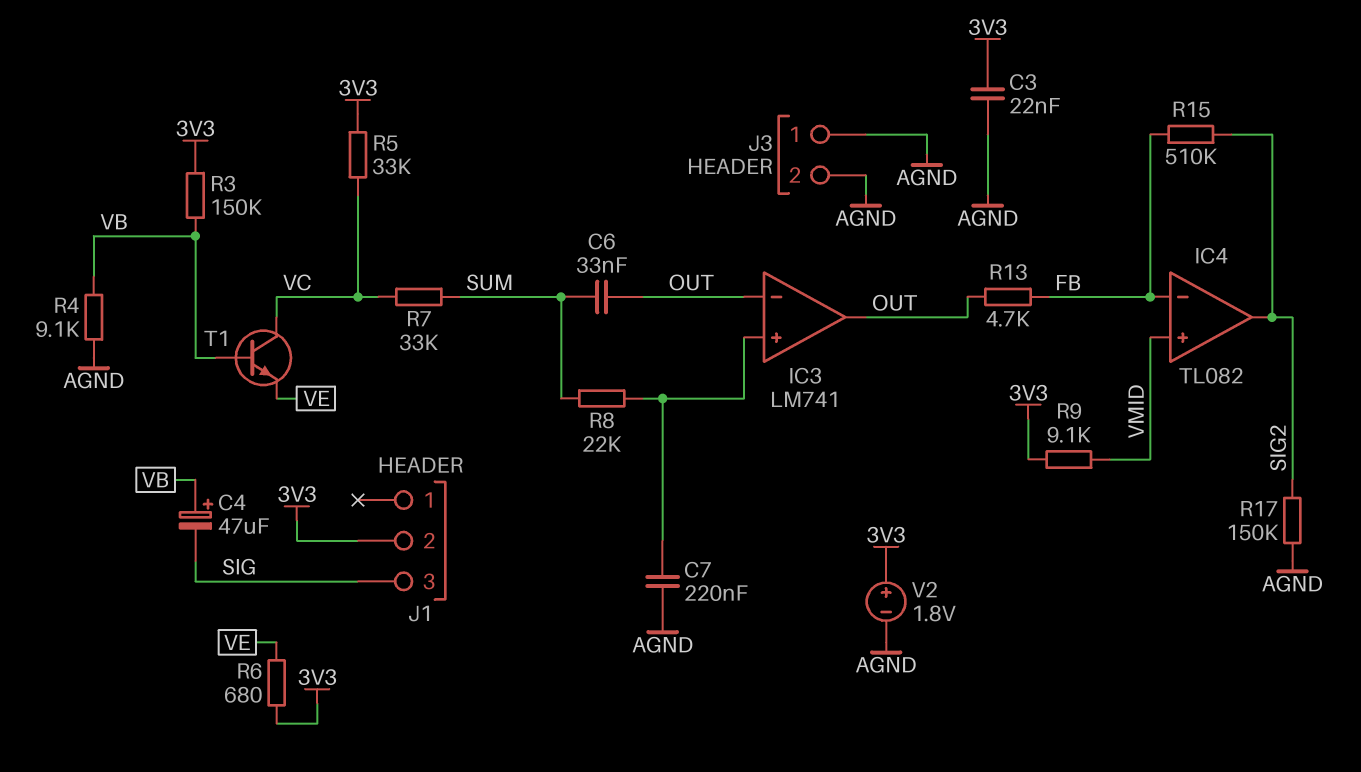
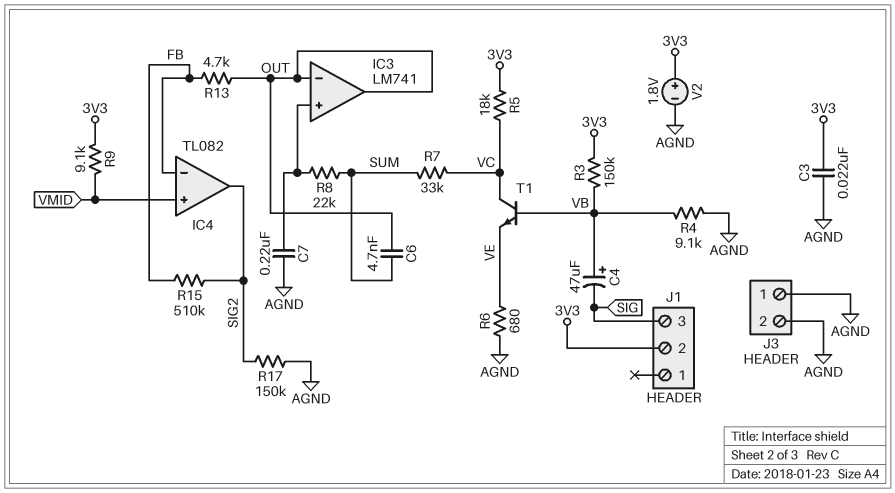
C6: 33nF (OUT, SUM) -> 4.7nF (OUT, SUM)
R5: 33k (3V3, VC) -> 18k (3V3, VC)
R6: 680 (3V3, VE) -> 680 (AGND, VE)

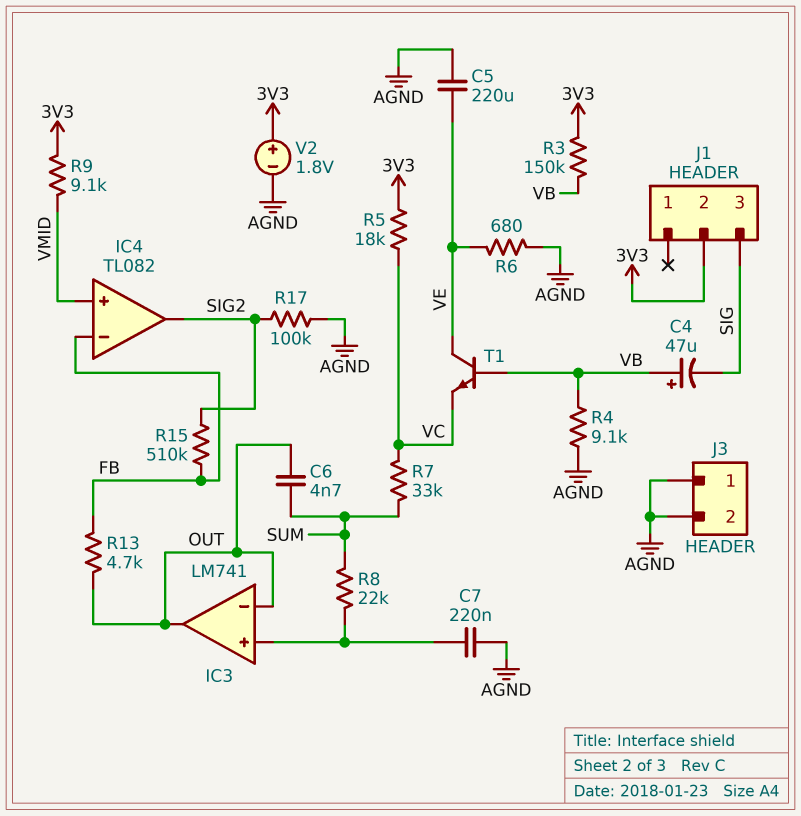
C3: 22nF (3V3, AGND) -> none
C5: none -> 220uF (AGND, VE)
R17: 150k (AGND, SIG2) -> 100k (AGND, SIG2)
T1: NPN (B VB, C VC, E VE) -> NPN (B VB, C VE, E VC)

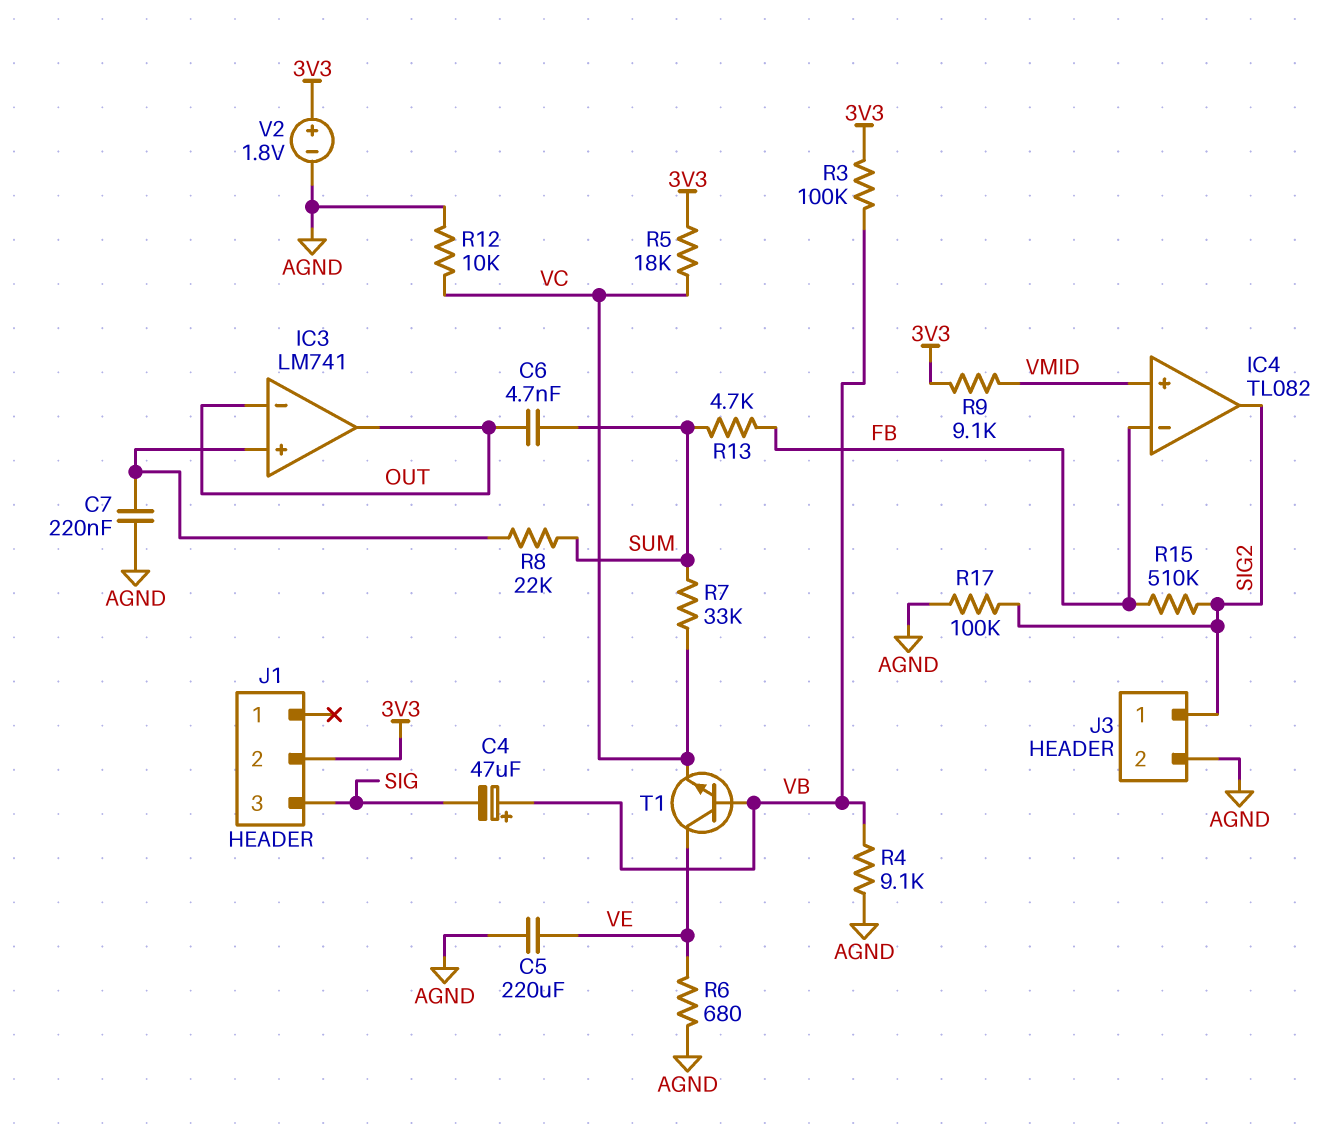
J3 pin 1: AGND -> SIG2
R3: 150k (3V3, VB) -> 100k (3V3, VB)
R12: none -> 10k (AGND, VC)
R13: 4.7k (FB, OUT) -> 4.7k (FB, SUM)

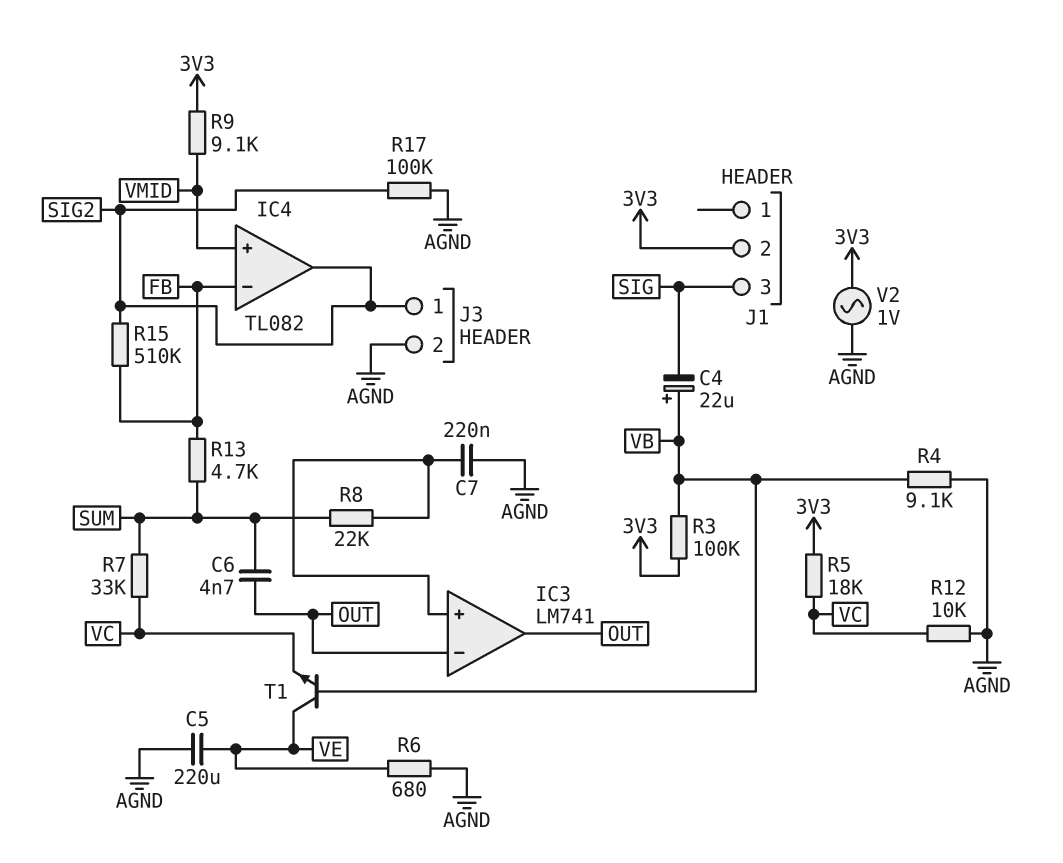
C4: 47uF (plus VB, minus SIG) -> 22uF (plus VB, minus SIG)
V2: 1.8V (plus 3V3, minus AGND) -> AC 1V (3V3, AGND)

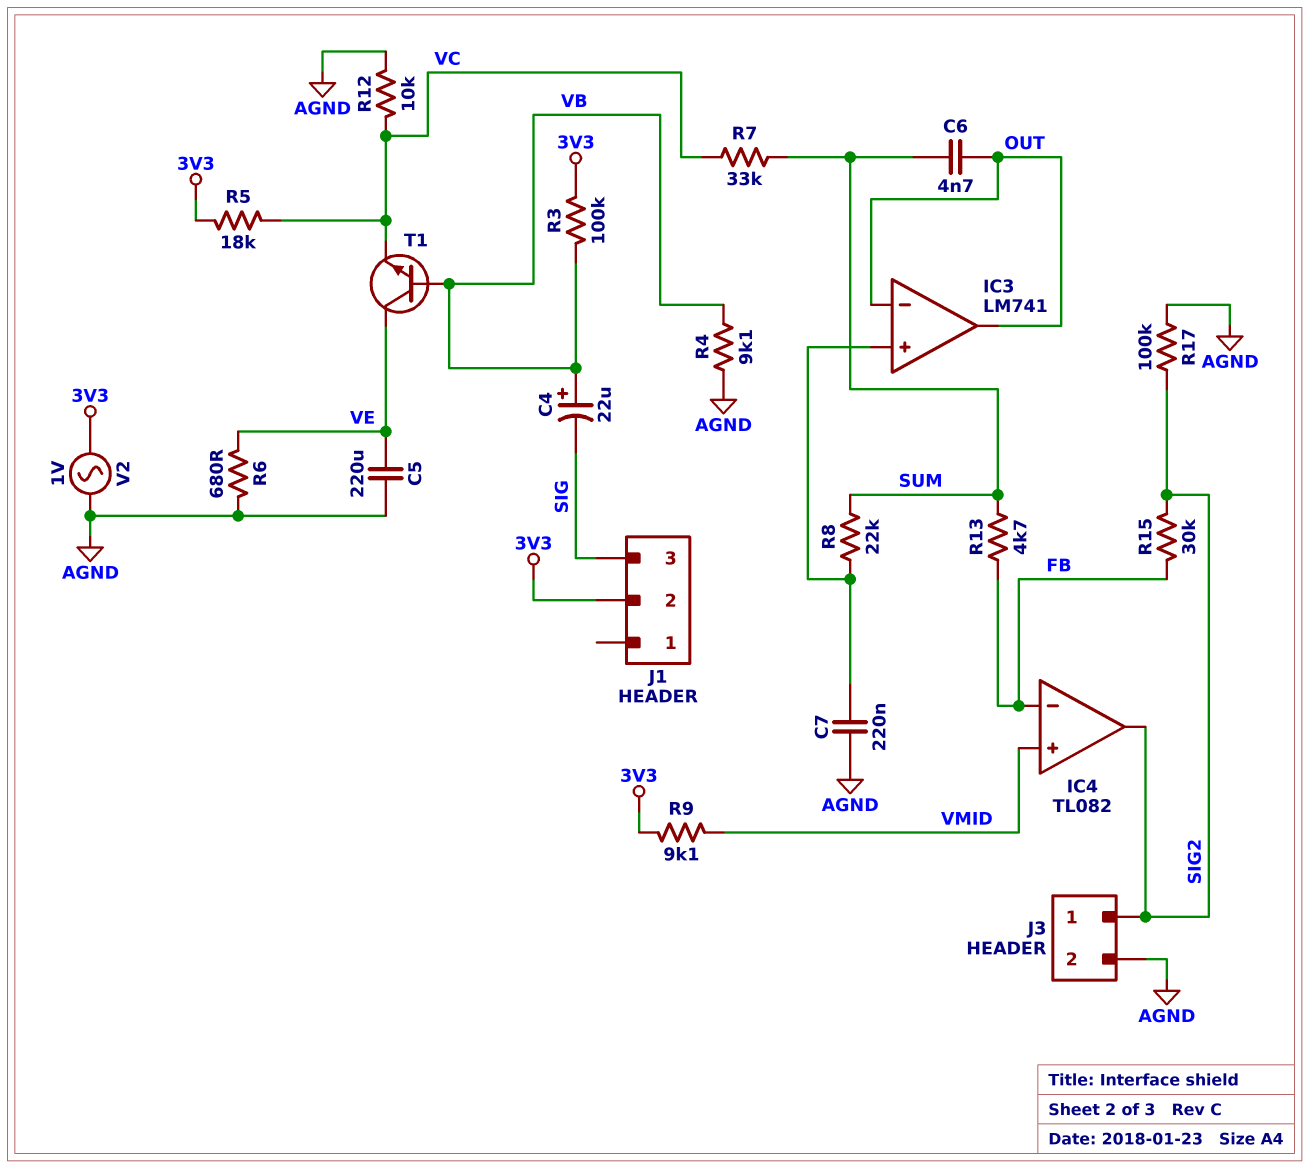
R15: 510k (FB, SIG2) -> 30k (FB, SIG2)

